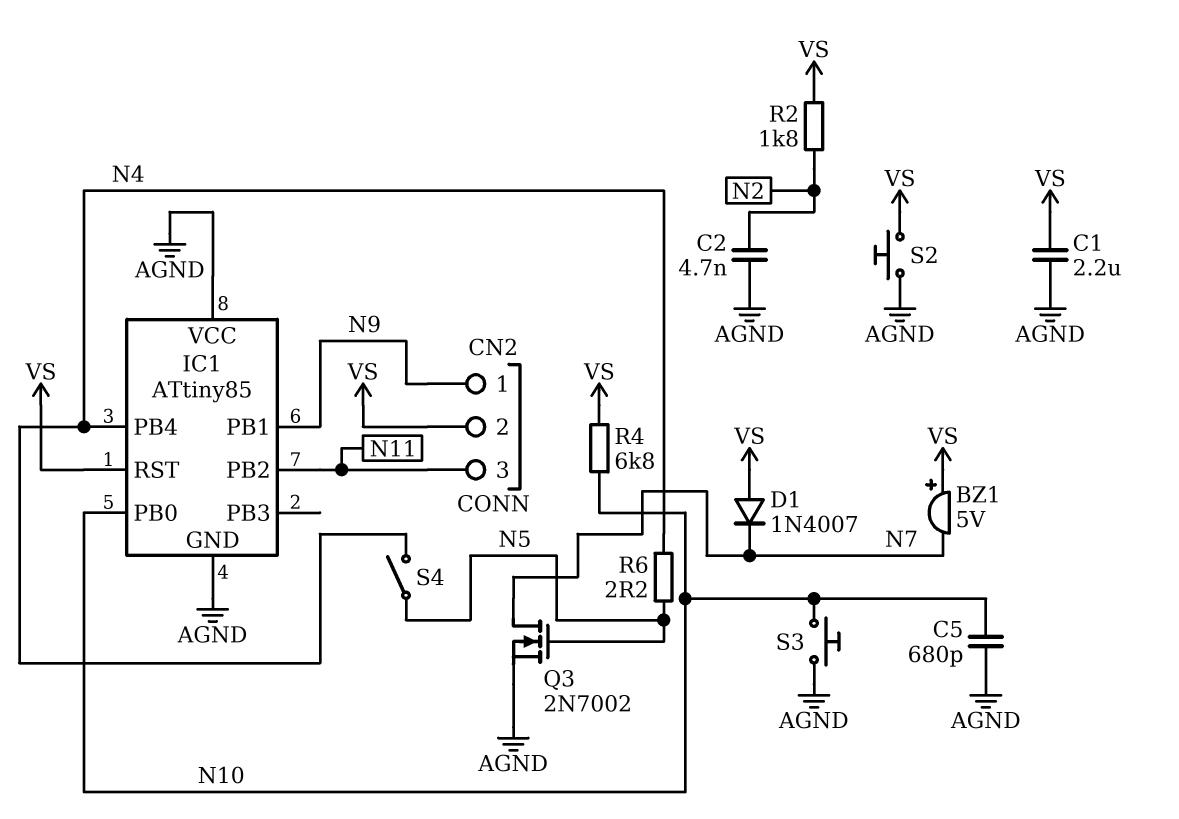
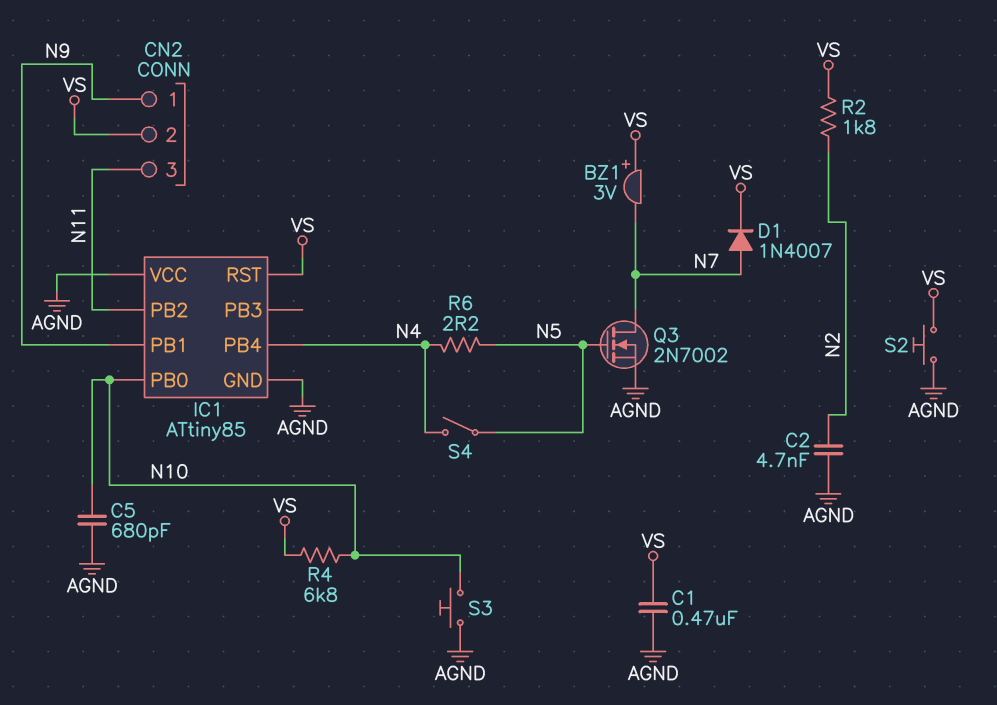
BZ1: buzzer 5V (plus VS, minus N7) -> buzzer 3V (plus VS, minus N7)
C1: 2.2uF (AGND, VS) -> 470nF (AGND, VS)
D1: diode 1N4007 (A VS, K N7) -> diode 1N4007 (A N7, K VS)

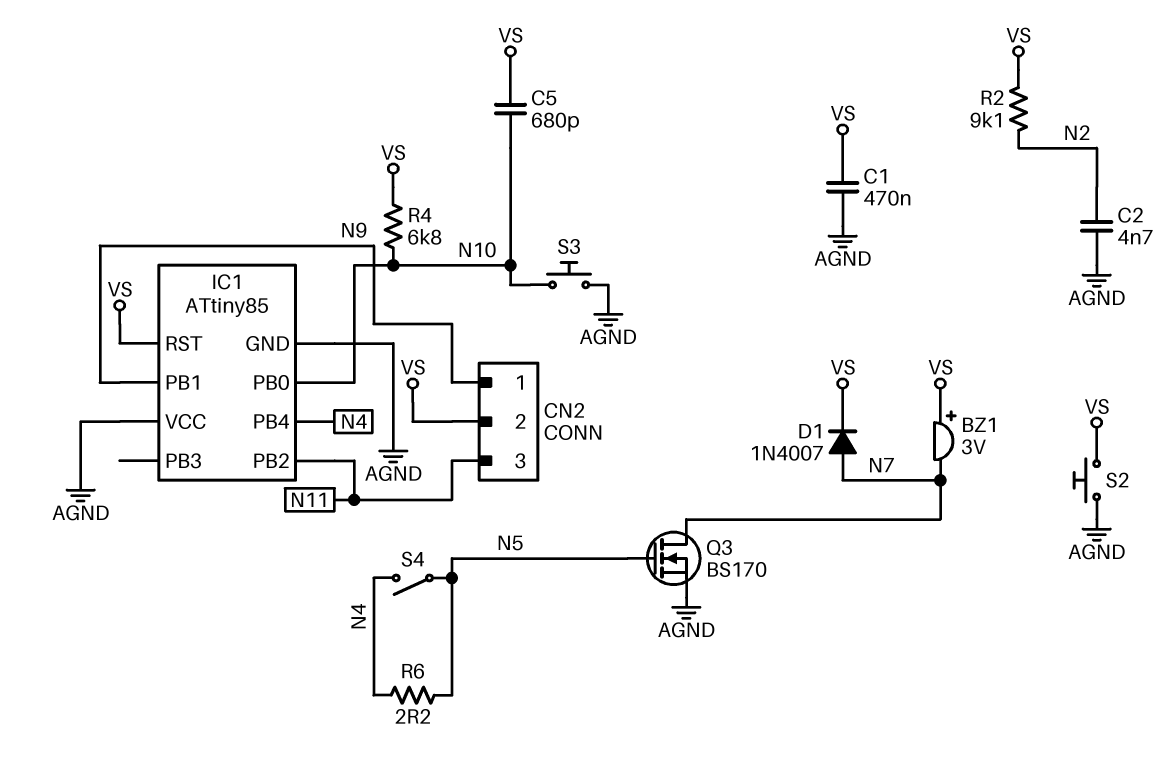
C5: 680pF (AGND, N10) -> 680pF (N10, VS)
Q3: NMOS 2N7002 (G N5, D N7, S AGND) -> NMOS BS170 (G N5, D N7, S AGND)
R2: 1.8k (N2, VS) -> 9.1k (N2, VS)

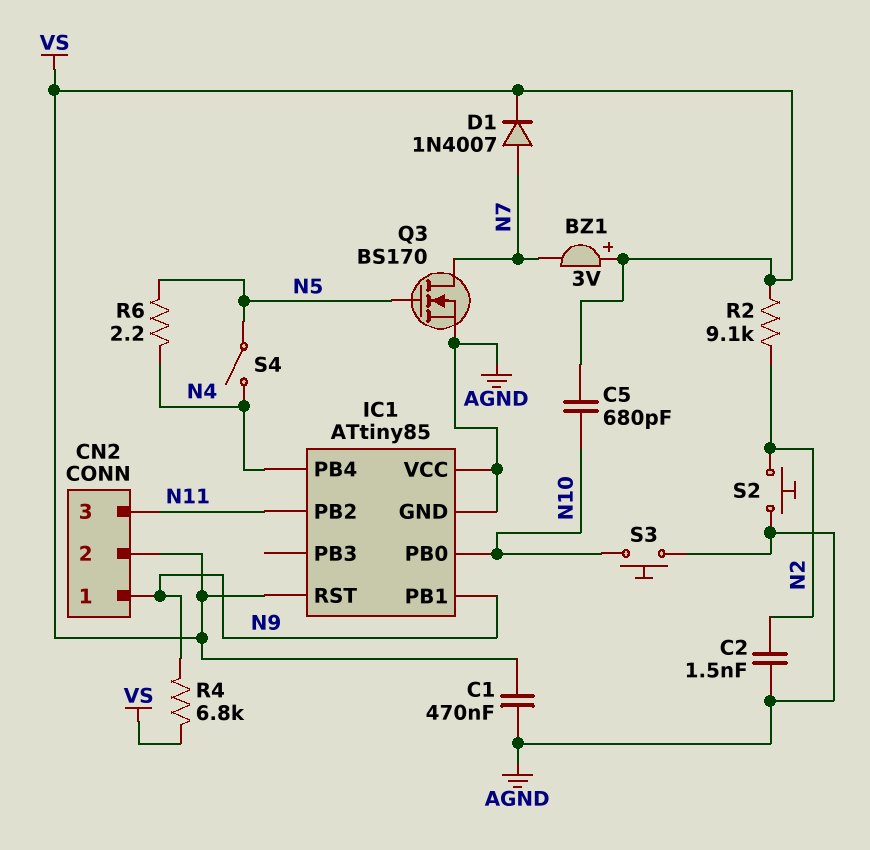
C2: 4.7nF (AGND, N2) -> 1.5nF (AGND, N2)
R4: 6.8k (N10, VS) -> 6.8k (N9, VS)
S2: button (AGND, VS) -> button (AGND, N2)

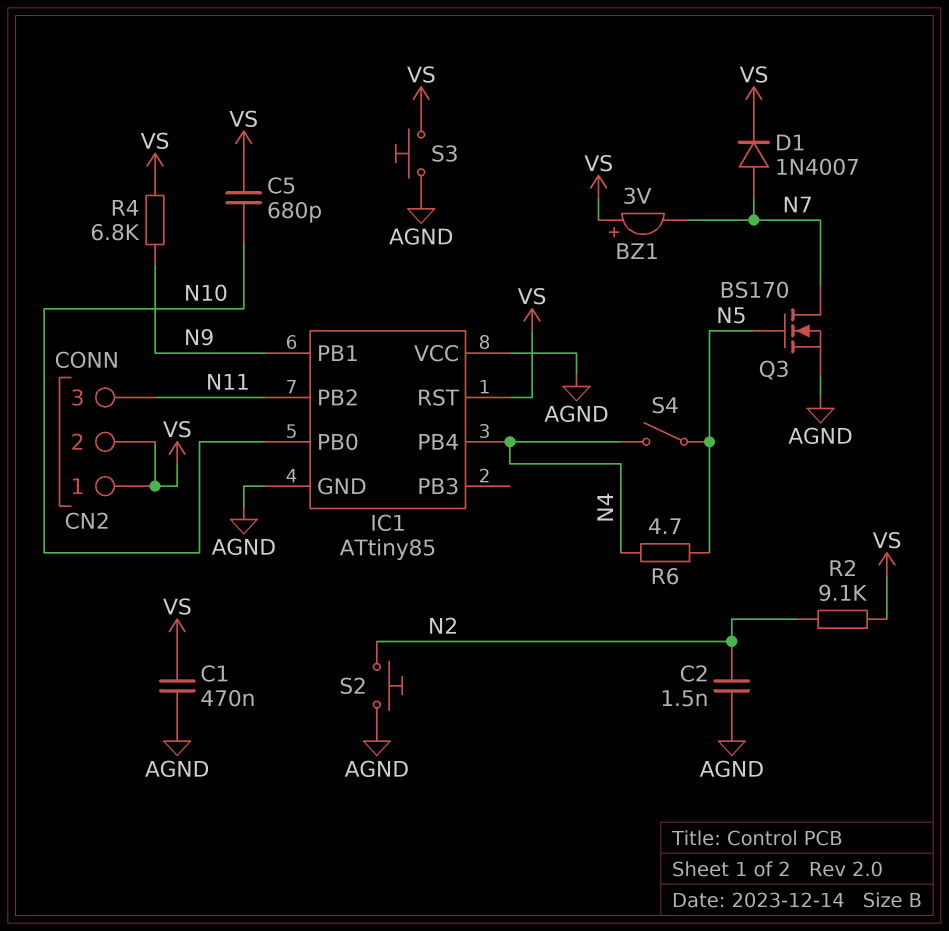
CN2 pin 1: N9 -> VS
R6: 2.2 (N4, N5) -> 4.7 (N4, N5)
S3: button (AGND, N10) -> button (AGND, VS)

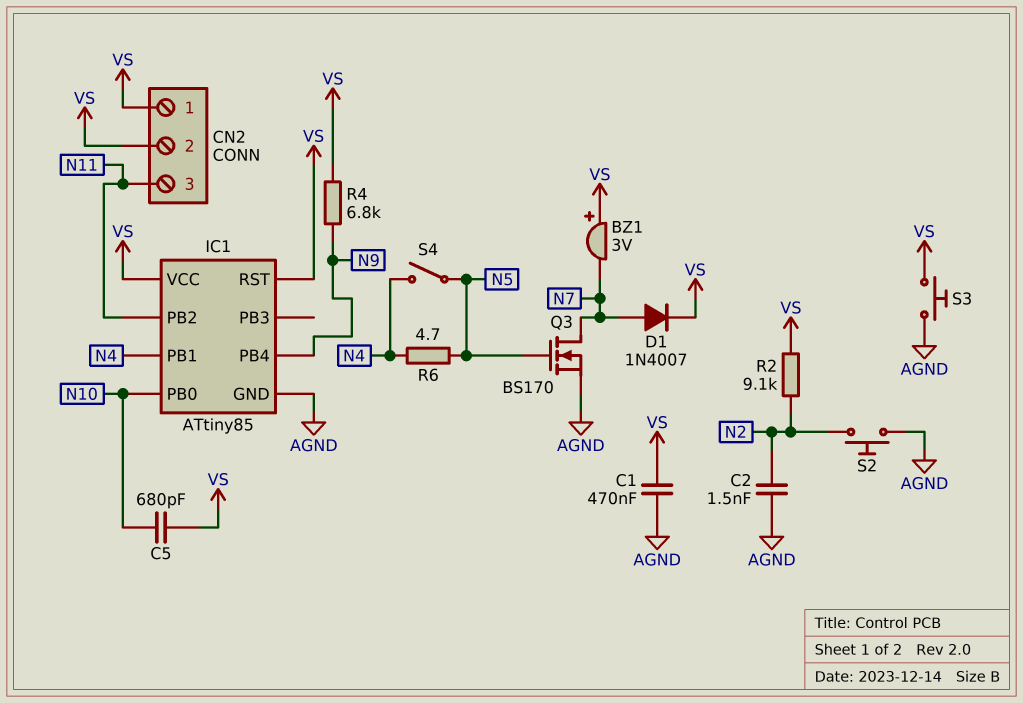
IC1 pin PB1: N9 -> N4
IC1 pin PB4: N4 -> N9
IC1 pin VCC: AGND -> VS

